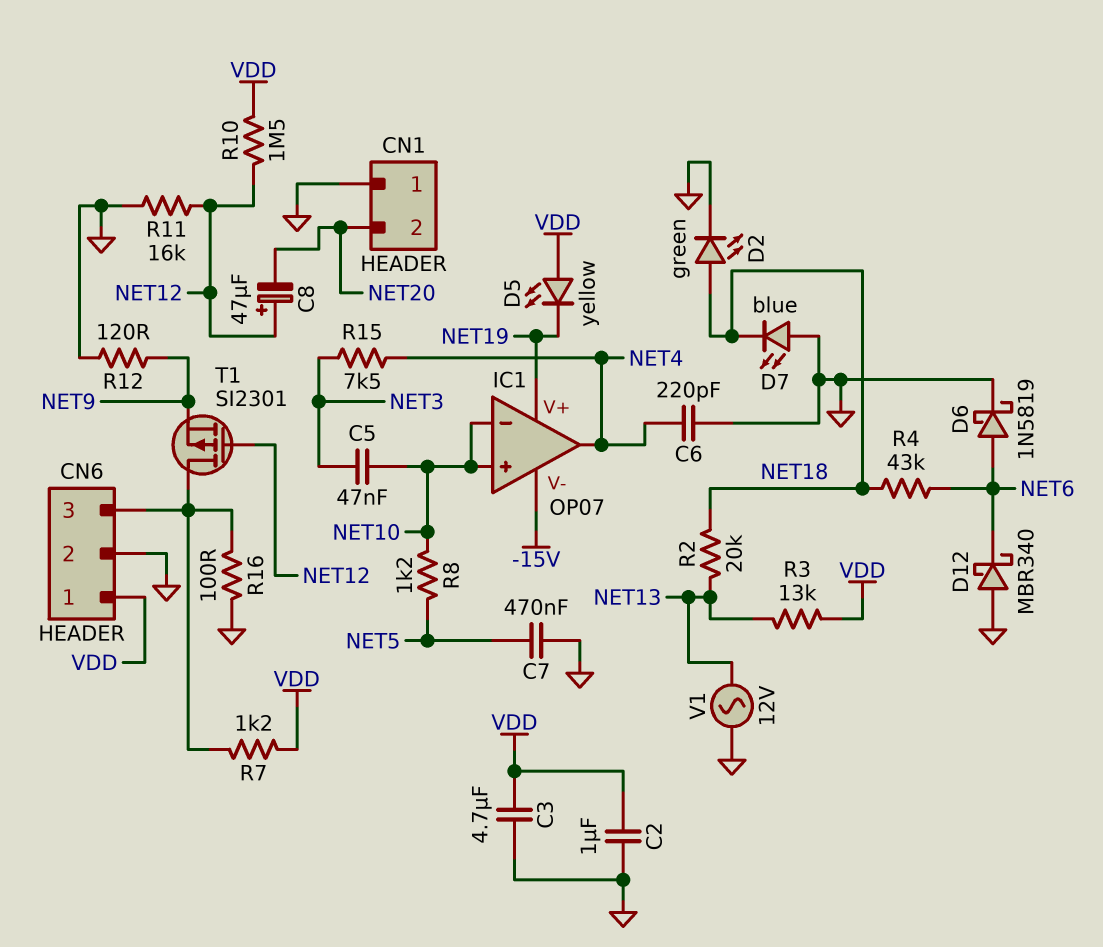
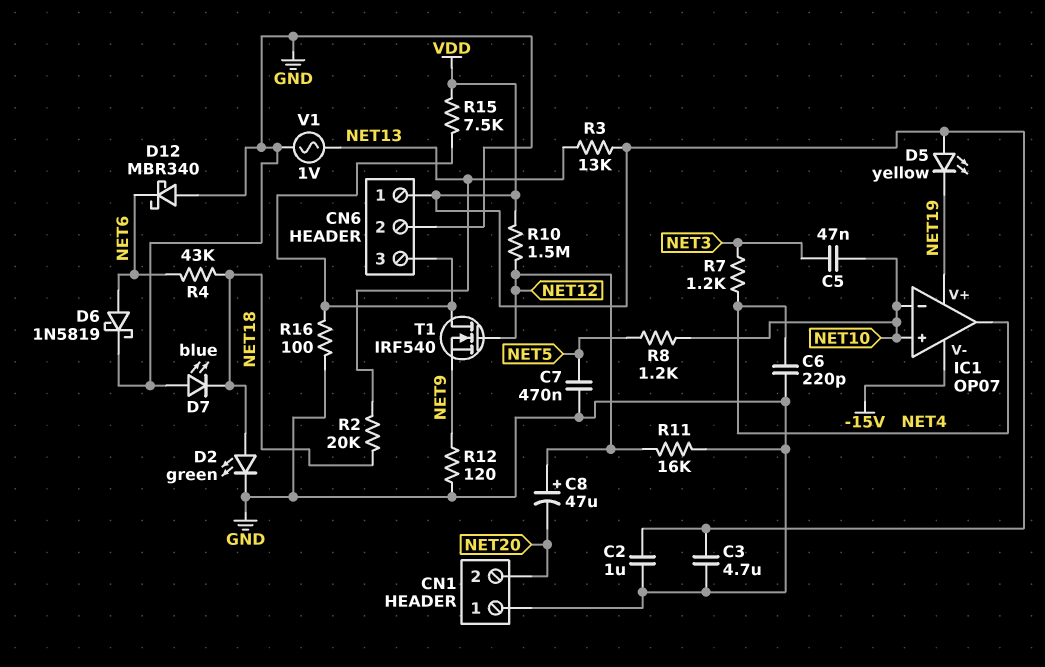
R7: 1.2k (CN6/3, VDD) -> 1.2k (NET3, NET4)
R15: 7.5k (NET3, NET4) -> 7.5k (CN6/3, VDD)
T1: PMOS SI2301 (G NET12, D CN6/3, S NET9) -> NMOS IRF540 (G NET12, D CN6/3, S NET9)
V1: AC 12V (GND, NET13) -> AC 1V (GND, NET13)

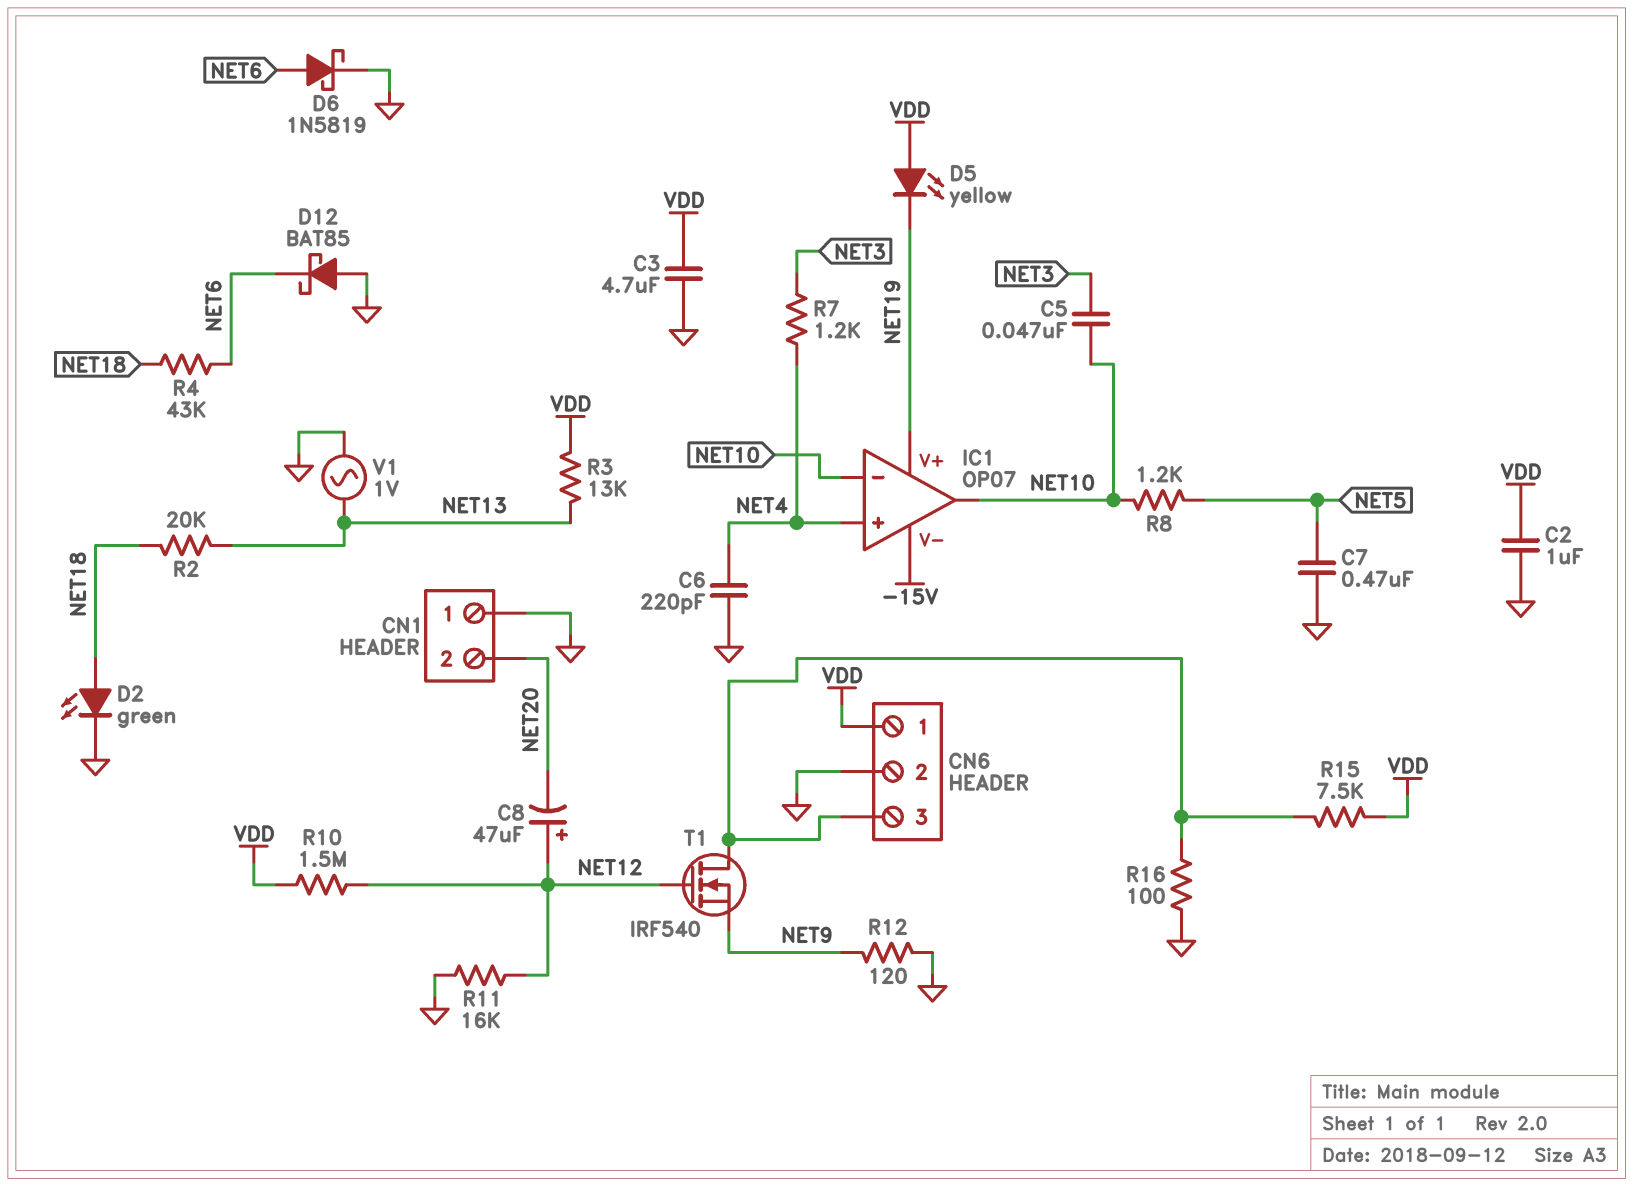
D7: LED blue (A GND, K NET18) -> none
D12: schottky MBR340 (A GND, K NET6) -> schottky BAT85 (A GND, K NET6)
IC1 pin in+: NET10 -> NET4
IC1 pin out: NET4 -> NET10

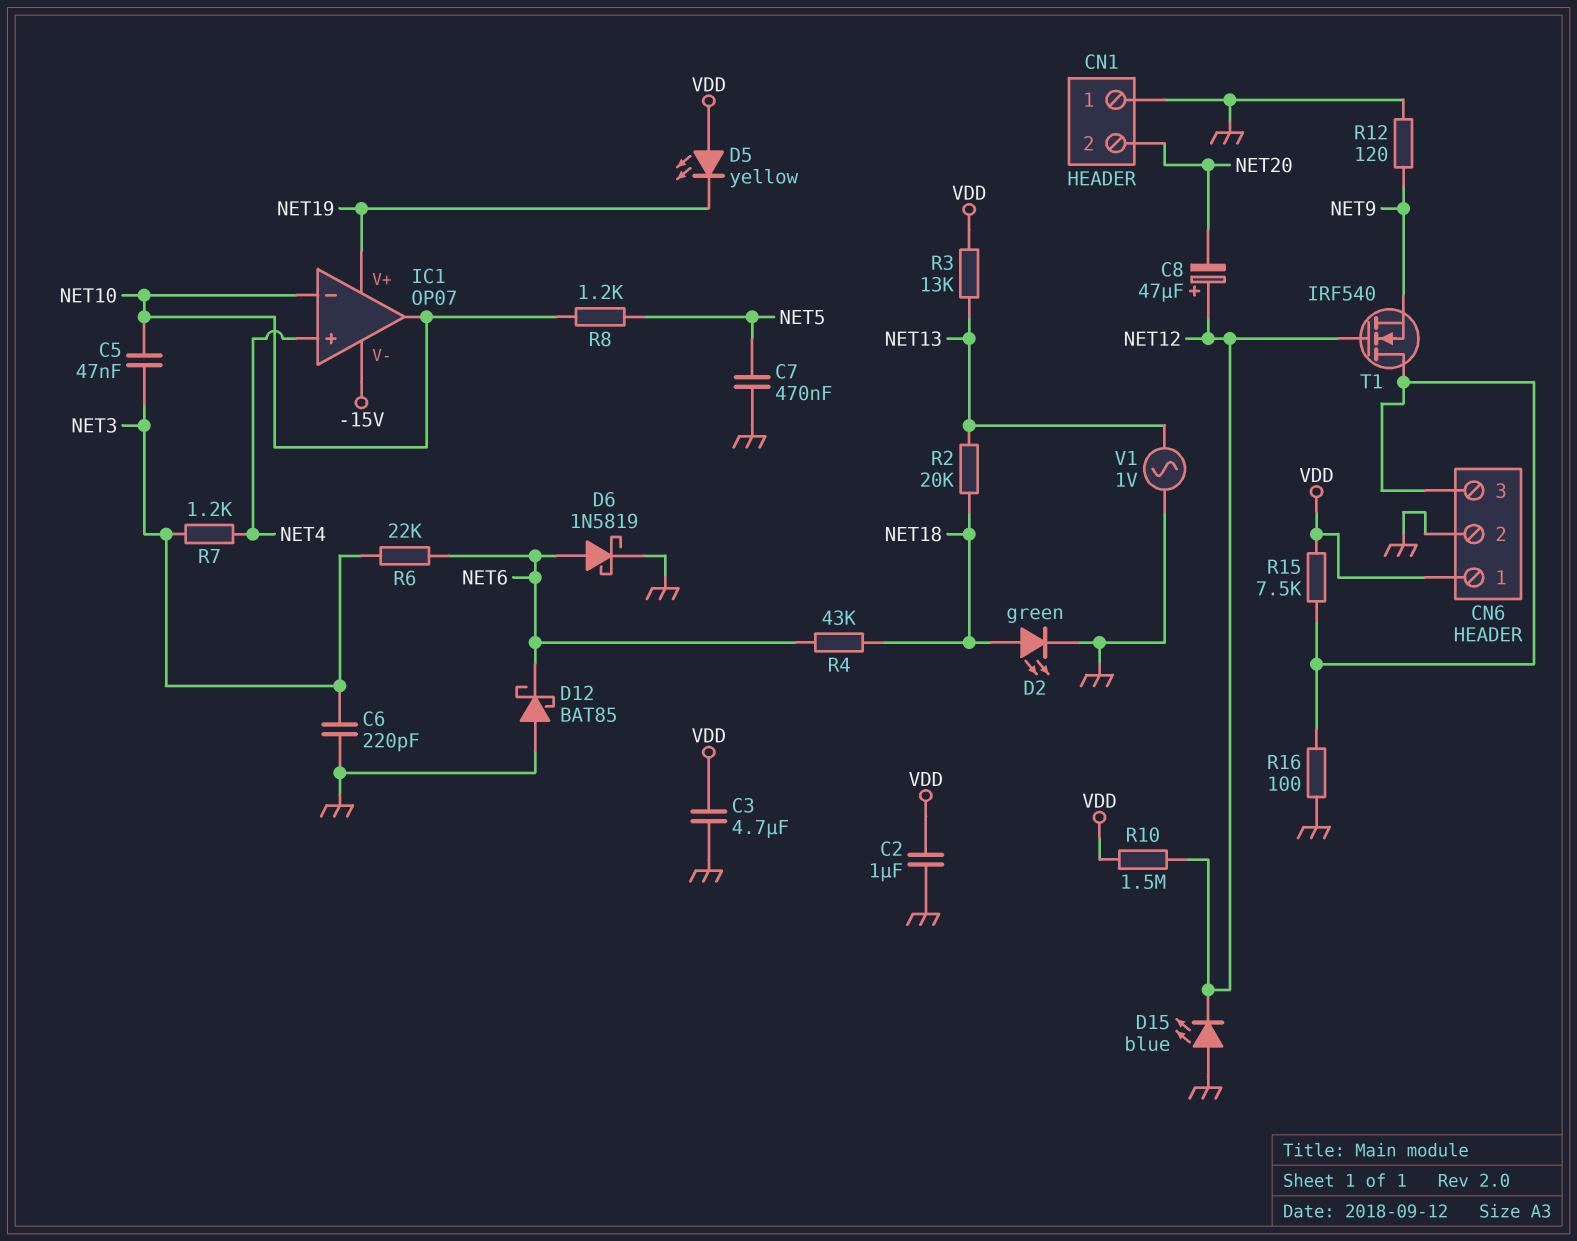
C6: 220pF (GND, NET4) -> 220pF (GND, NET3)
D15: none -> LED blue (A GND, K NET12)
R6: none -> 22k (NET3, NET6)
R11: 16k (GND, NET12) -> none

